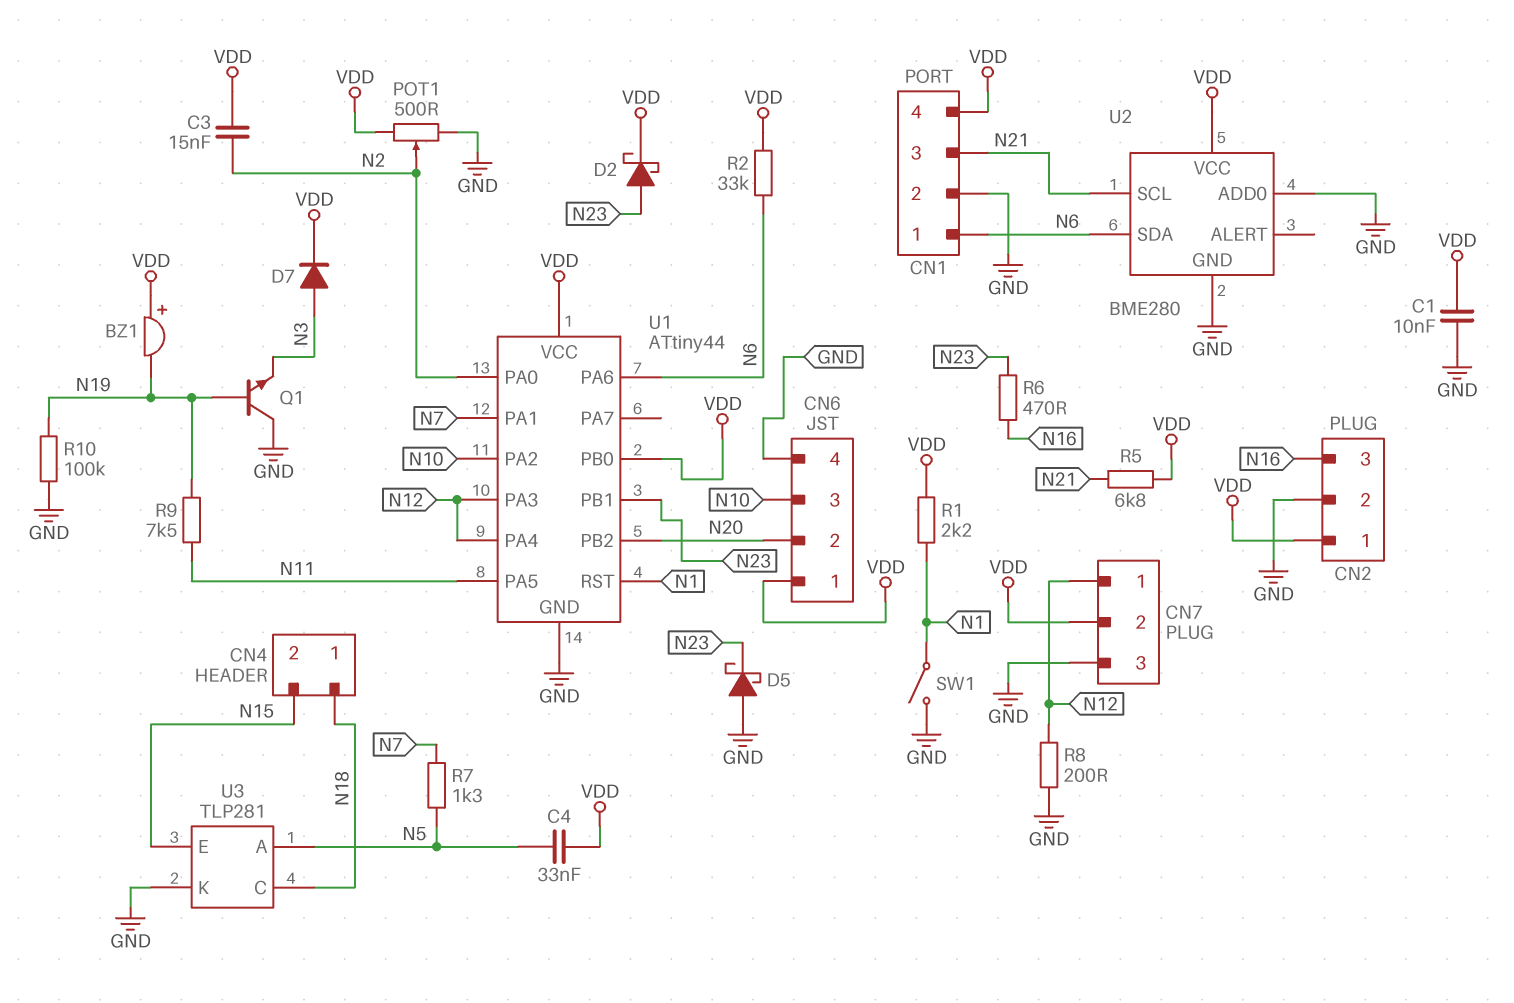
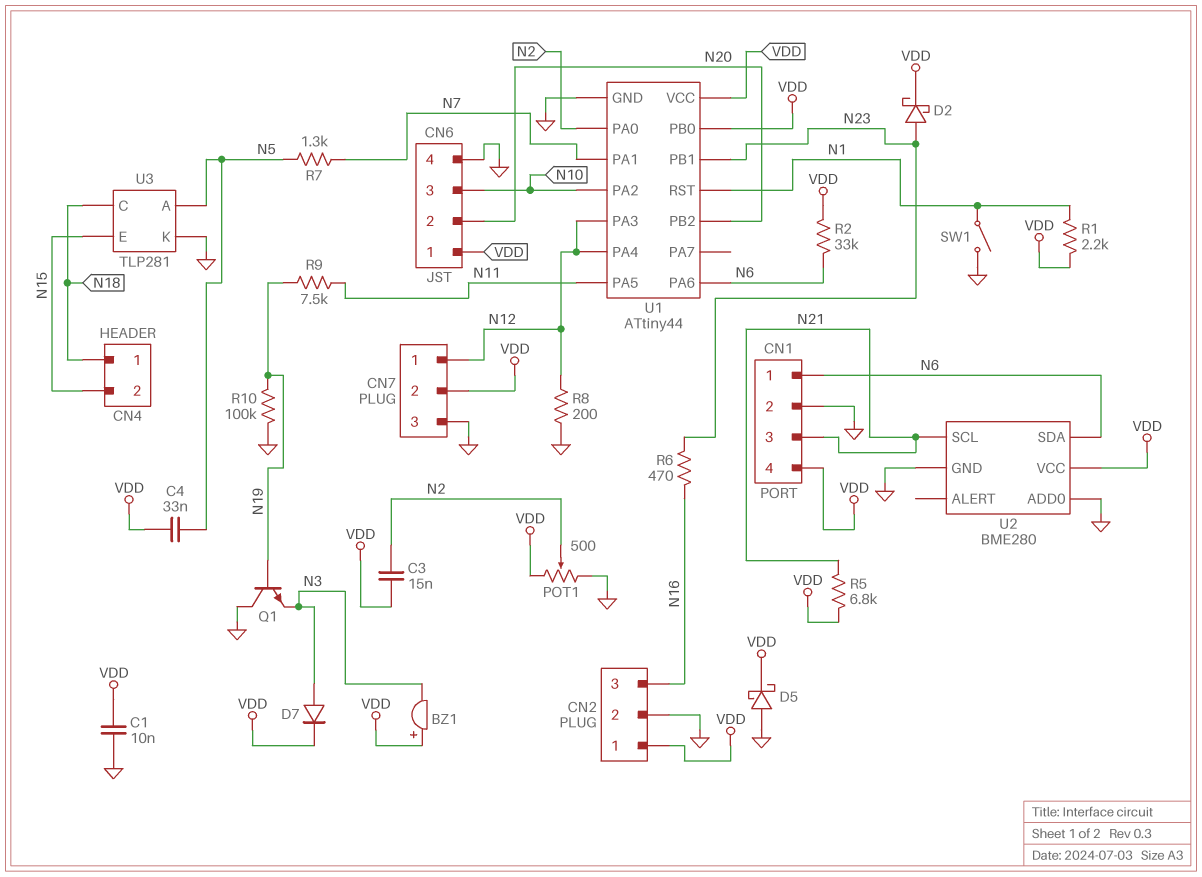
BZ1: buzzer (plus VDD, minus N19) -> buzzer (plus VDD, minus N3)
D5: schottky (A GND, K N23) -> schottky (A GND, K VDD)

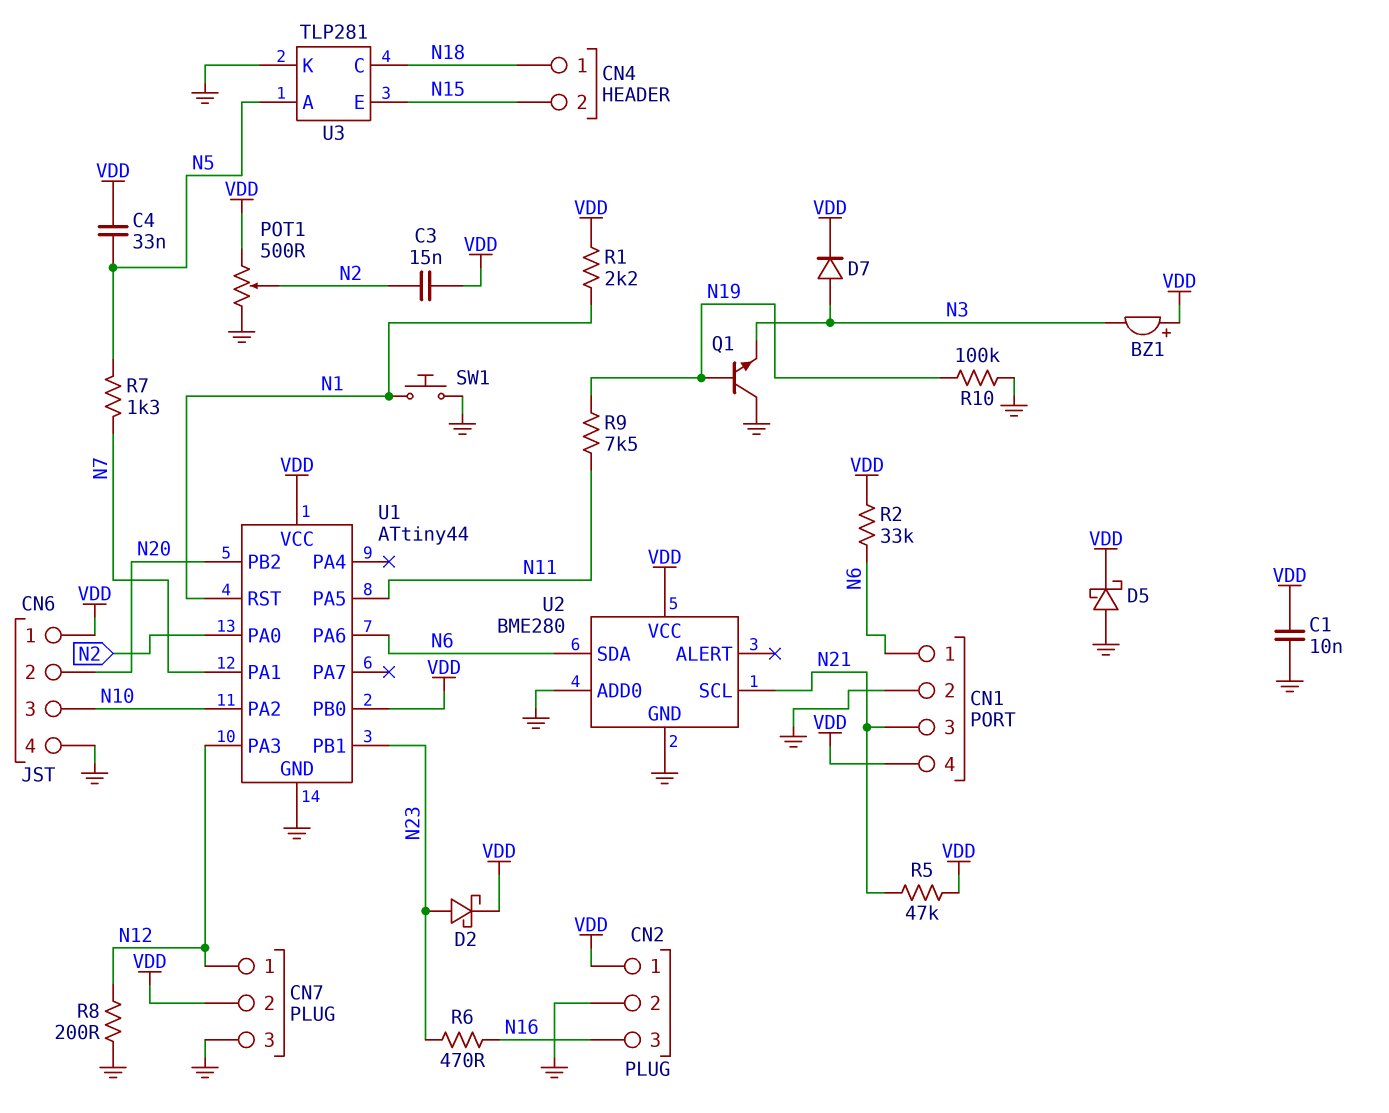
R5: 6.8k (N21, VDD) -> 47k (N21, VDD)
SW1: switch (GND, N1) -> button (GND, N1)
U1 pin PA4: N12 -> none

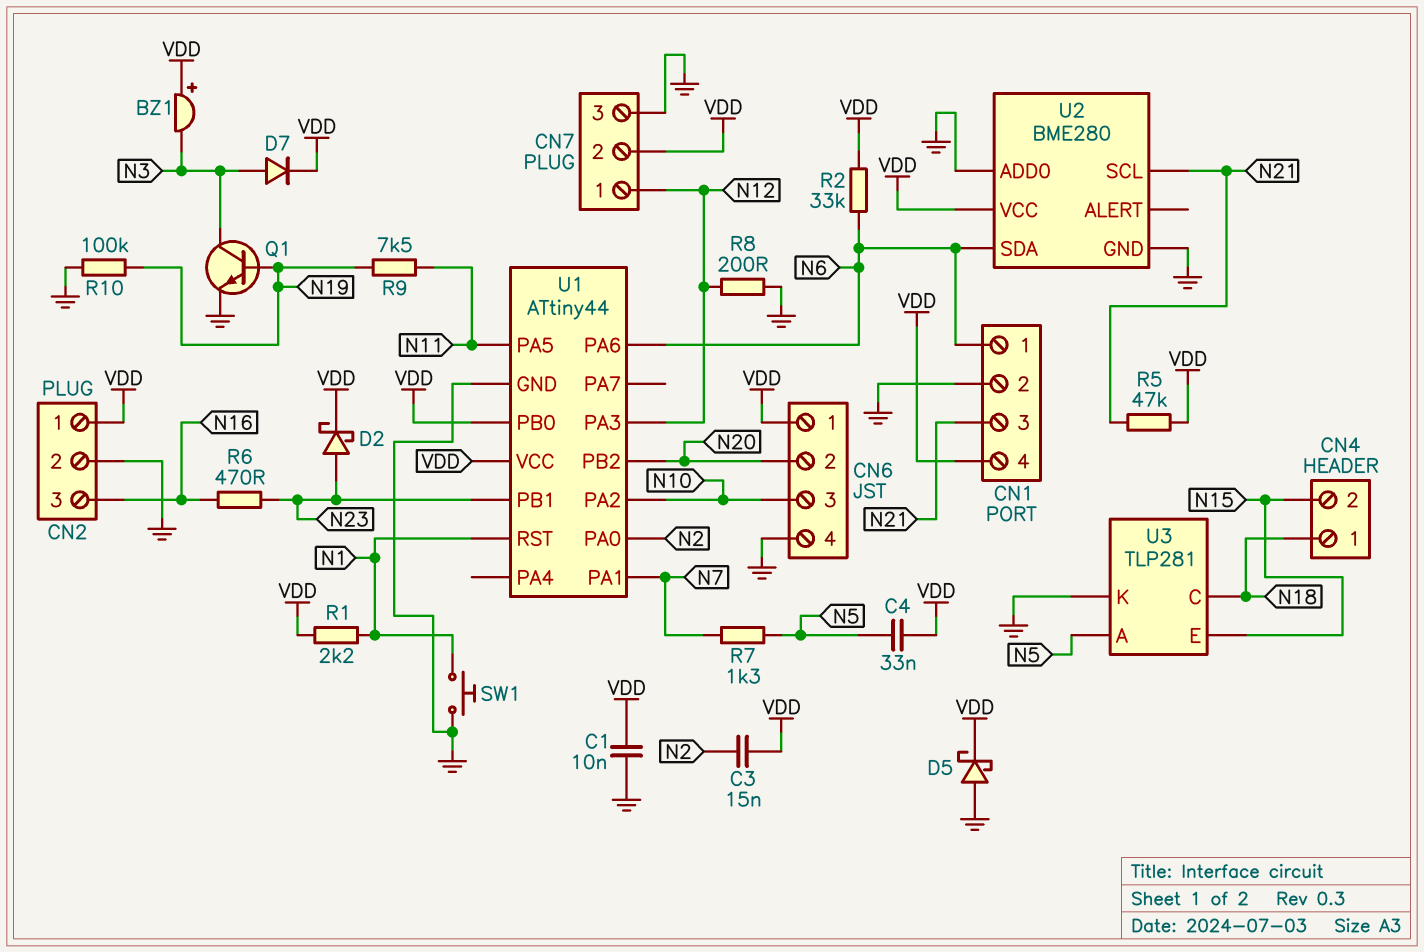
POT1: 500 (GND, VDD, wiper N2) -> none
Q1: NPN (B N19, C GND, E N3) -> NPN (B N19, C N3, E GND)

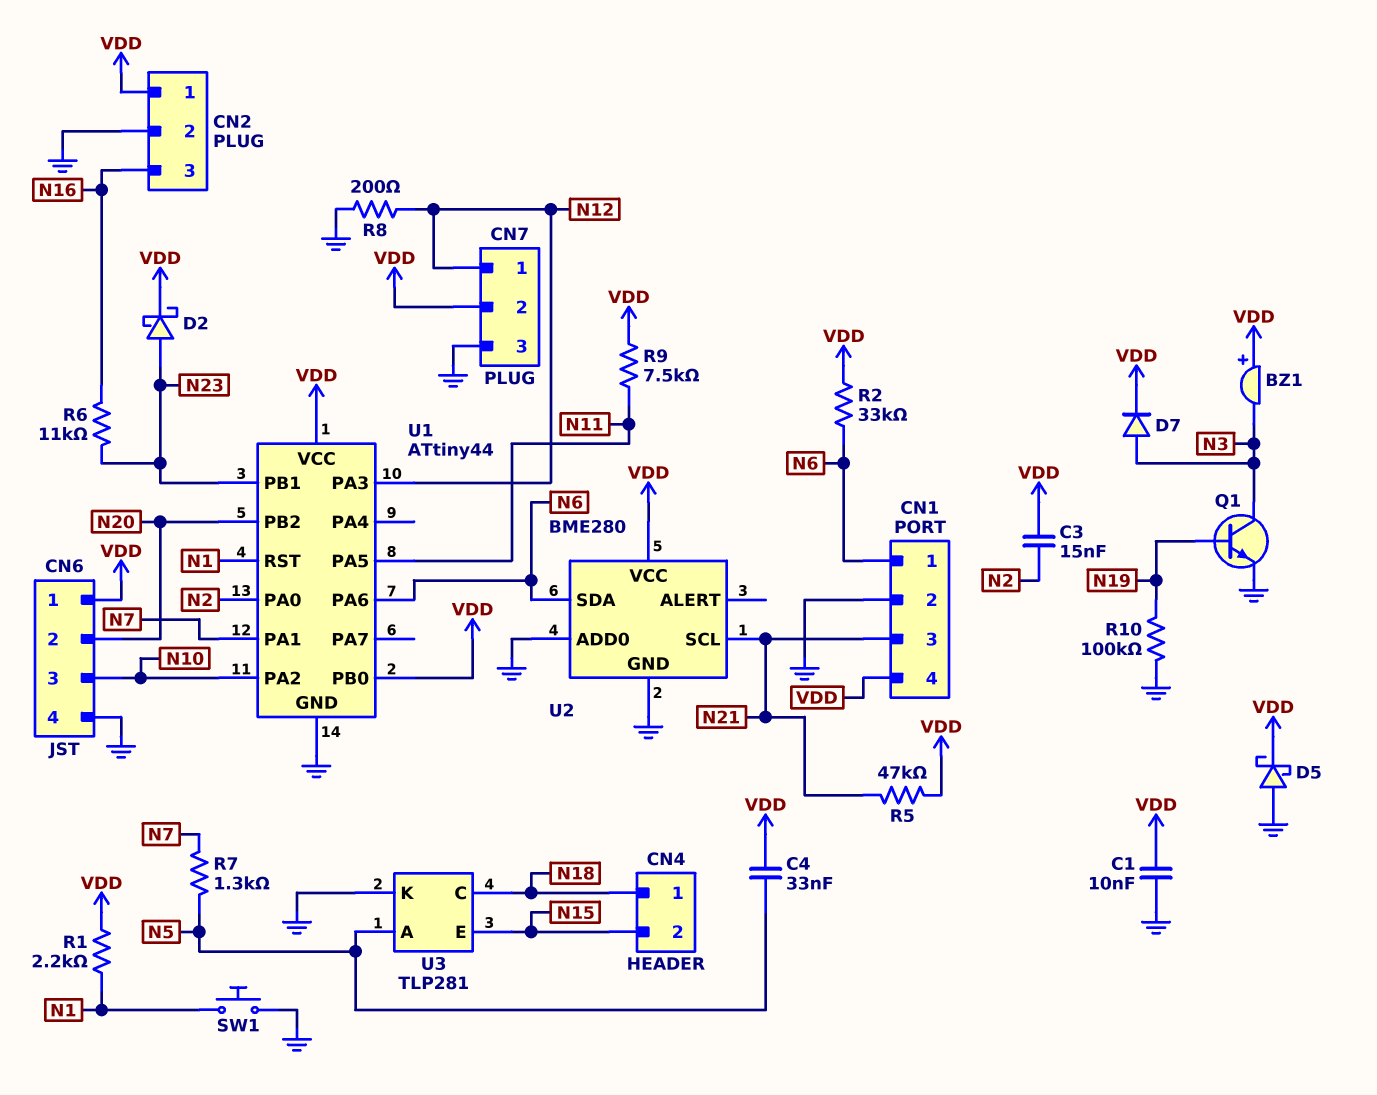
R6: 470 (N16, N23) -> 11k (N16, N23)
R9: 7.5k (N11, N19) -> 7.5k (N11, VDD)

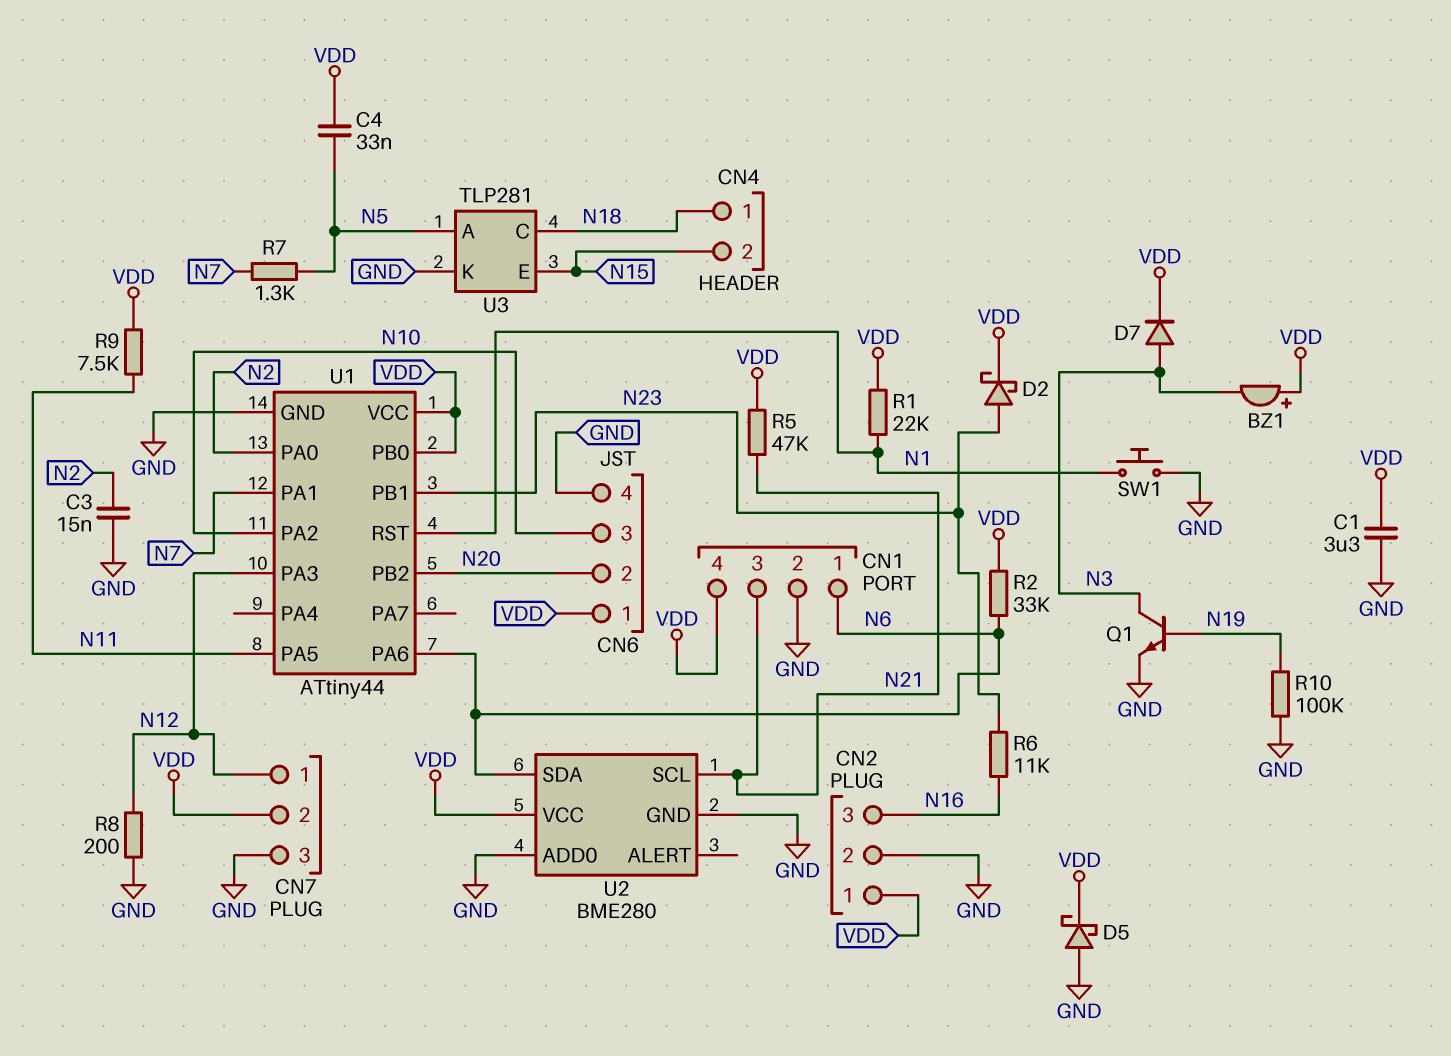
C1: 10nF (GND, VDD) -> 3.3uF (GND, VDD)
C3: 15nF (N2, VDD) -> 15nF (GND, N2)
R1: 2.2k (N1, VDD) -> 22k (N1, VDD)

